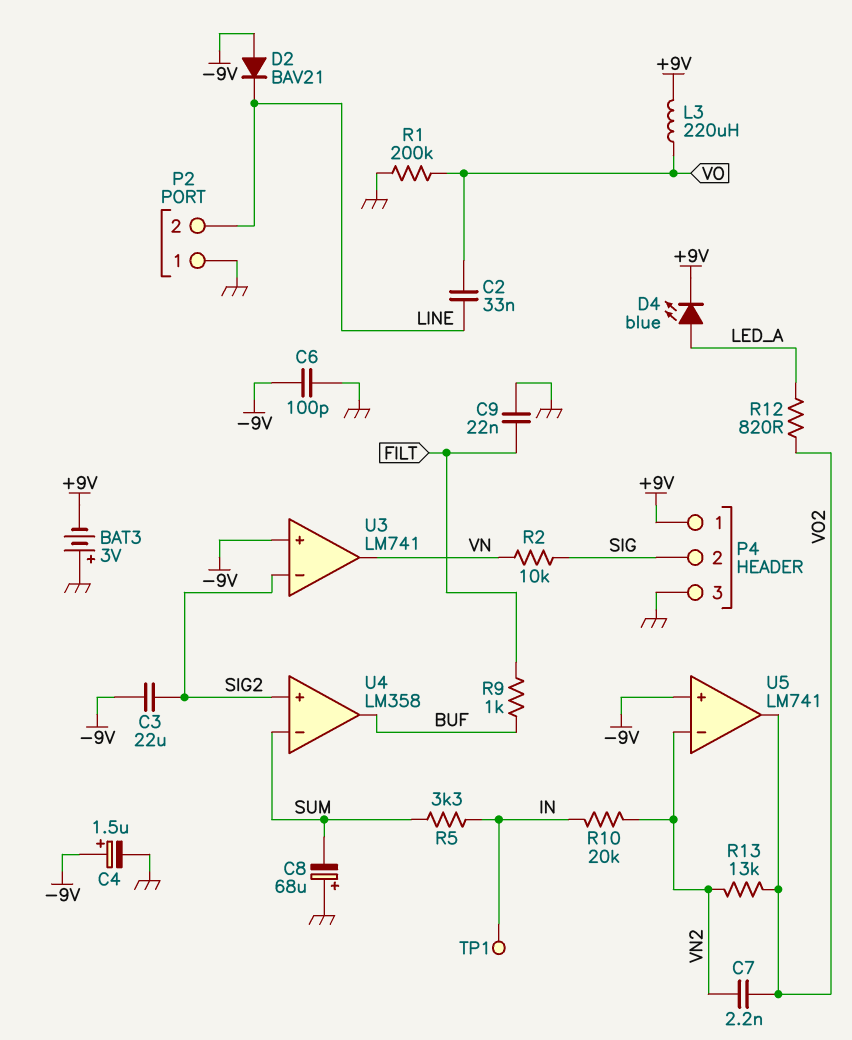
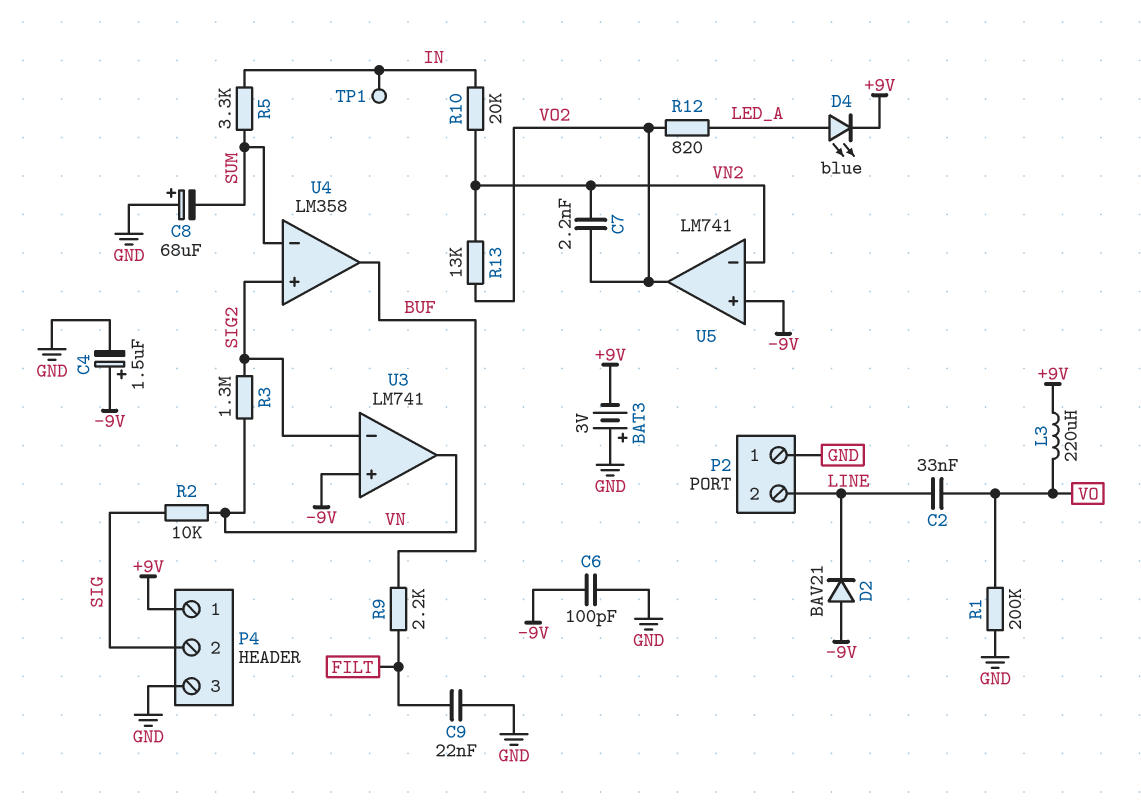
C3: 22uF (-9V, SIG2) -> none
R3: none -> 1.3M (SIG2, VN)
R9: 1k (BUF, FILT) -> 2.2k (BUF, FILT)

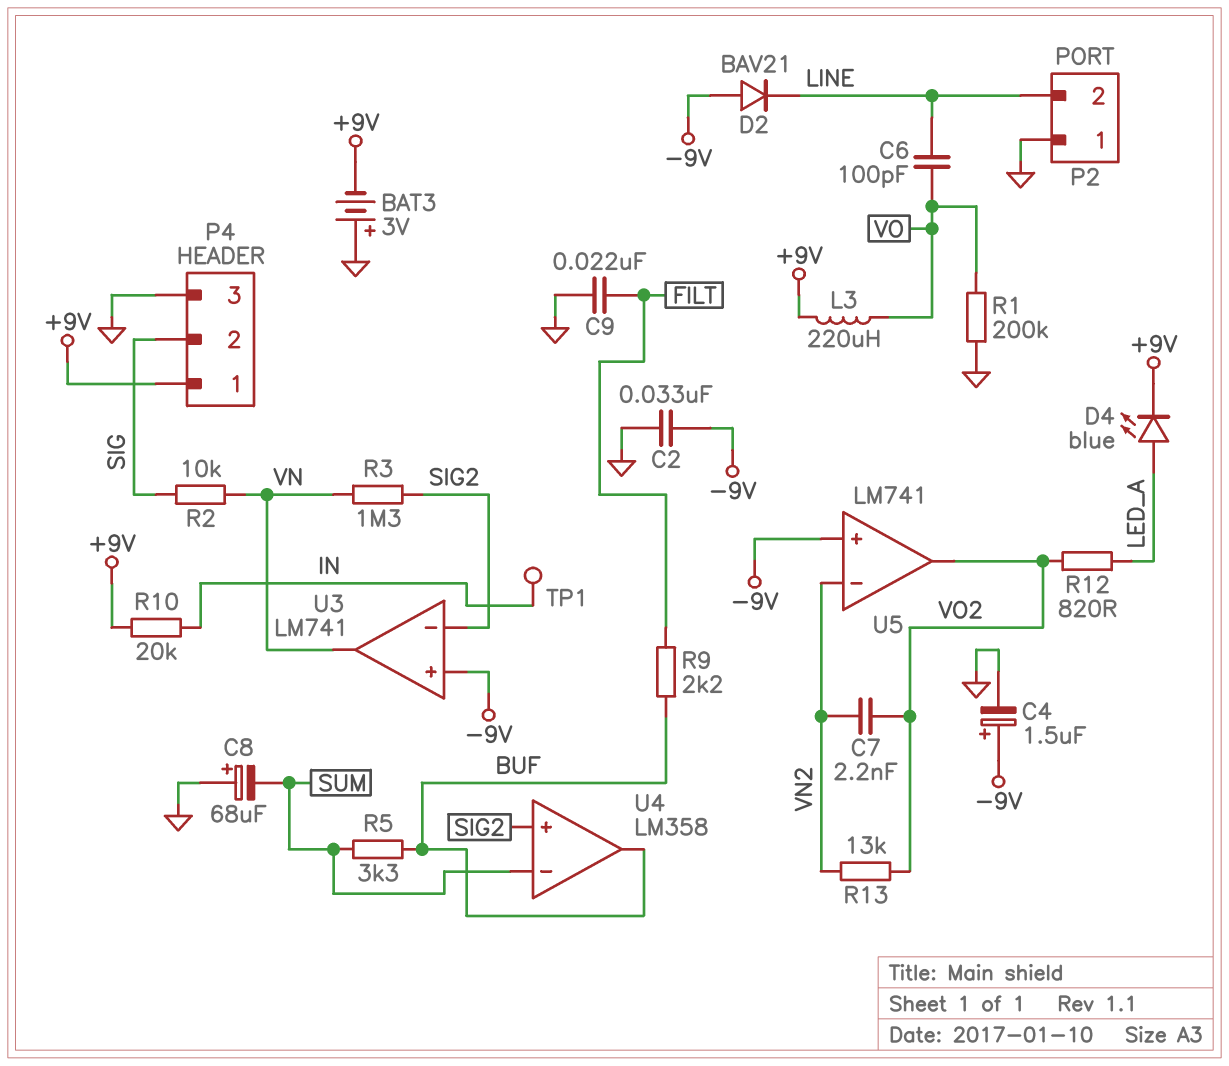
C2: 33nF (LINE, VO) -> 33nF (-9V, GND)
C6: 100pF (-9V, GND) -> 100pF (LINE, VO)
R5: 3.3k (IN, SUM) -> 3.3k (BUF, SUM)
R10: 20k (IN, VN2) -> 20k (+9V, IN)

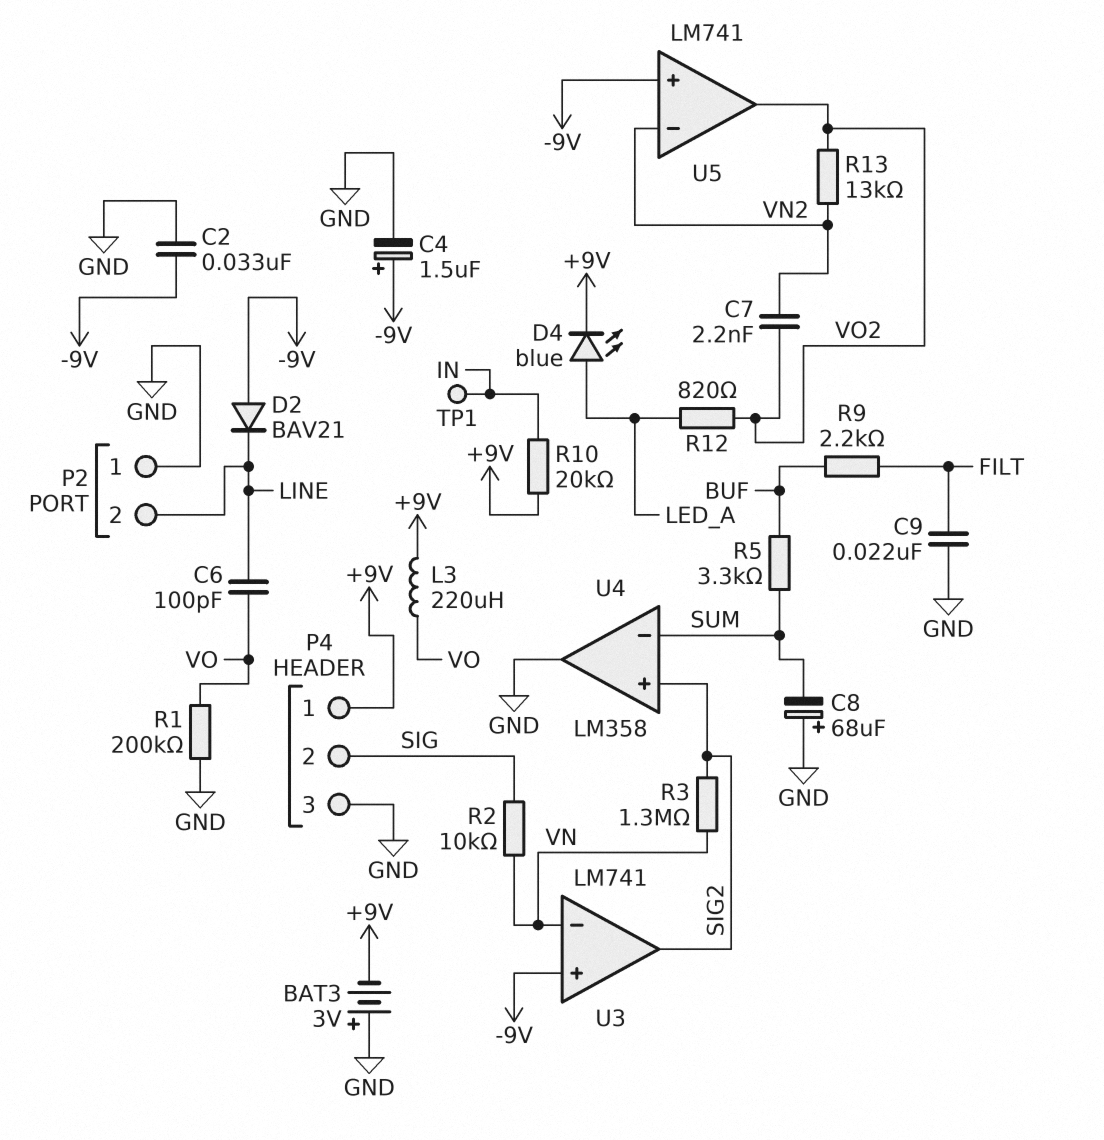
U3 pin in-: SIG2 -> VN
U3 pin out: VN -> SIG2
U4 pin out: BUF -> GND

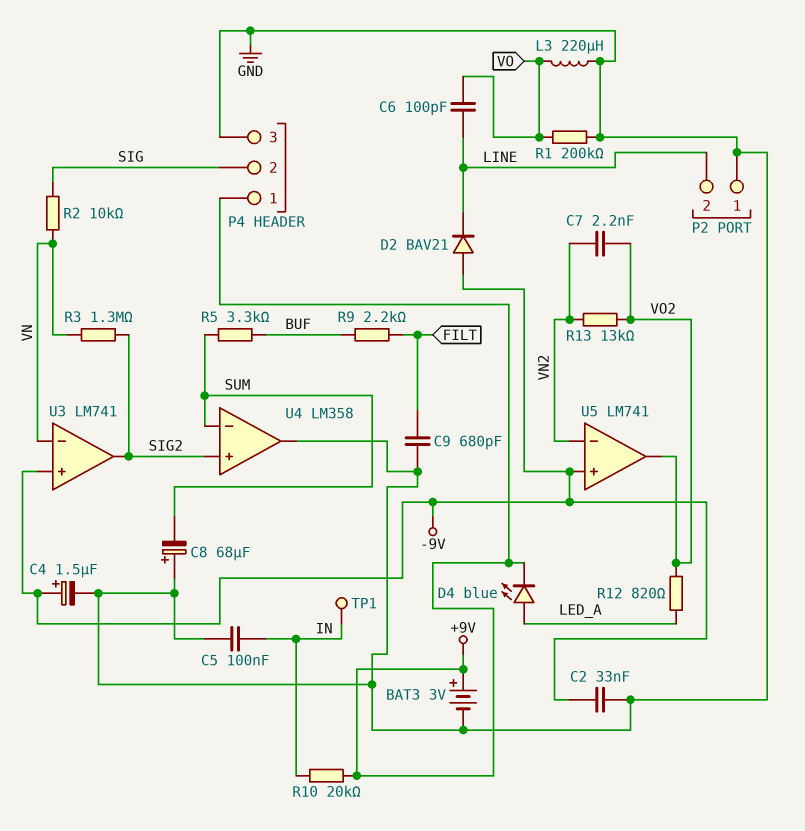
BAT3: 3V (plus GND, minus +9V) -> 3V (plus +9V, minus GND)
C5: none -> 100nF (GND, IN)
C9: 22nF (FILT, GND) -> 680pF (FILT, GND)
L3: 220uH (+9V, VO) -> 220uH (GND, VO)

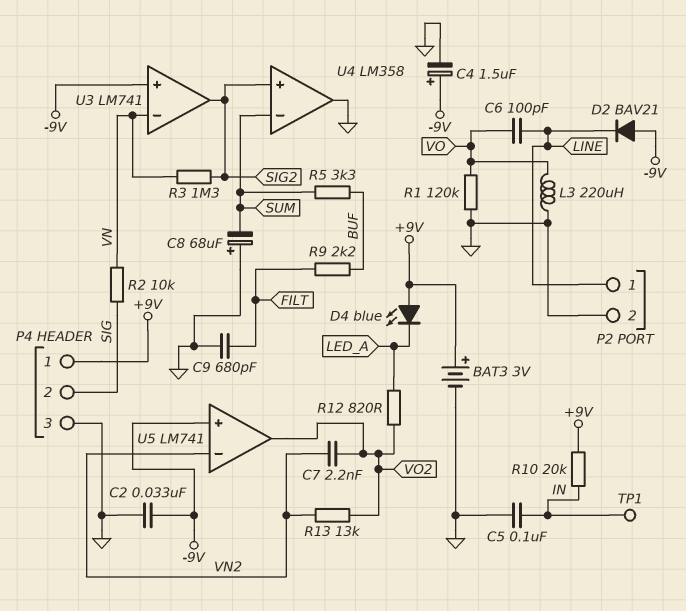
D4: LED blue (A LED_A, K +9V) -> LED blue (A +9V, K LED_A)
P2 pin 1: GND -> LINE
P2 pin 2: LINE -> GND
R1: 200k (GND, VO) -> 120k (GND, VO)

